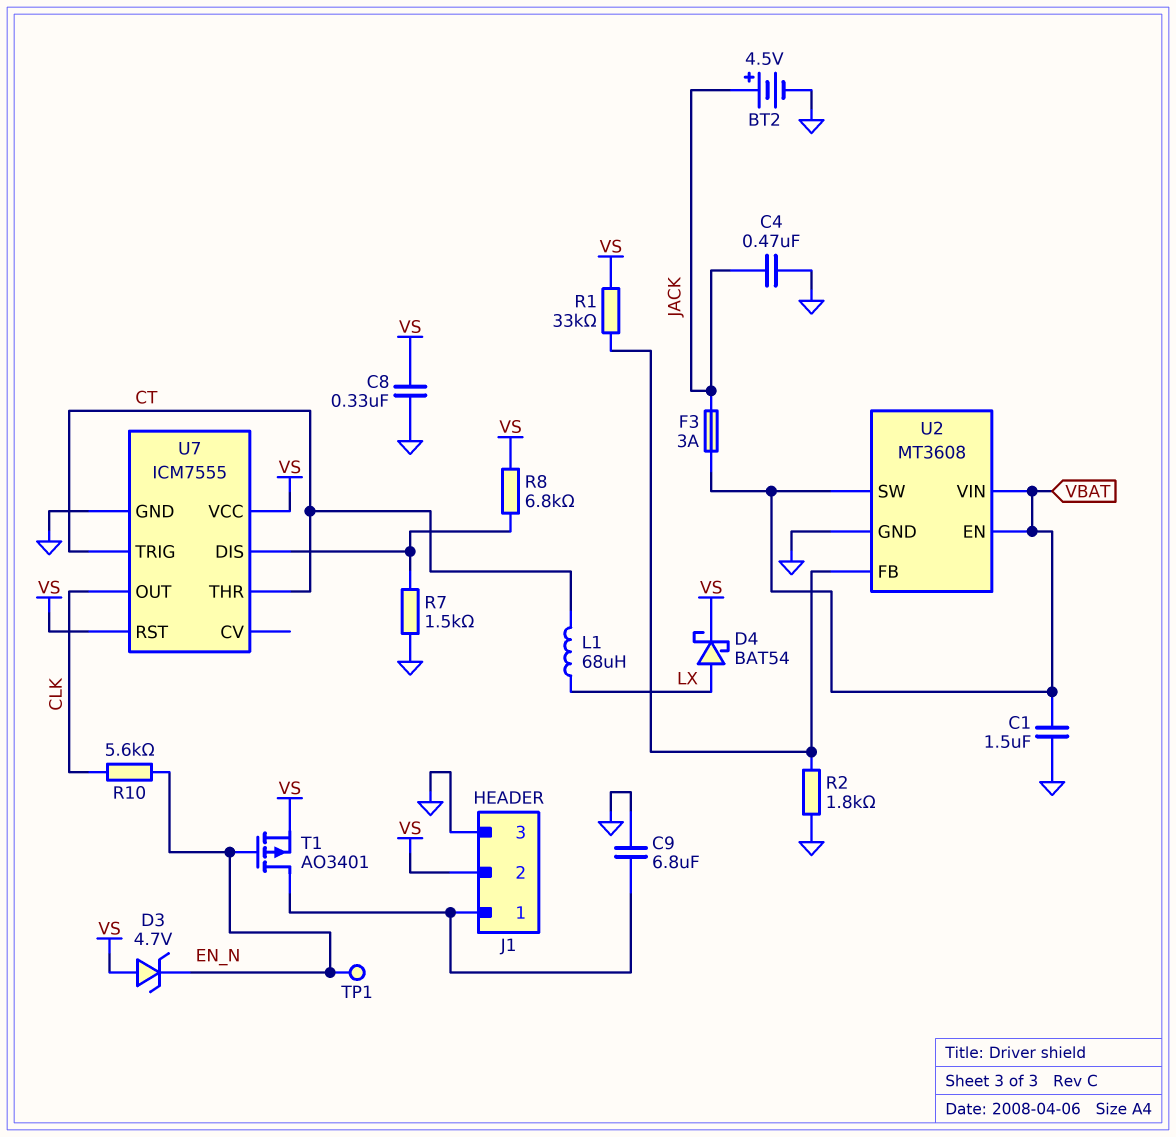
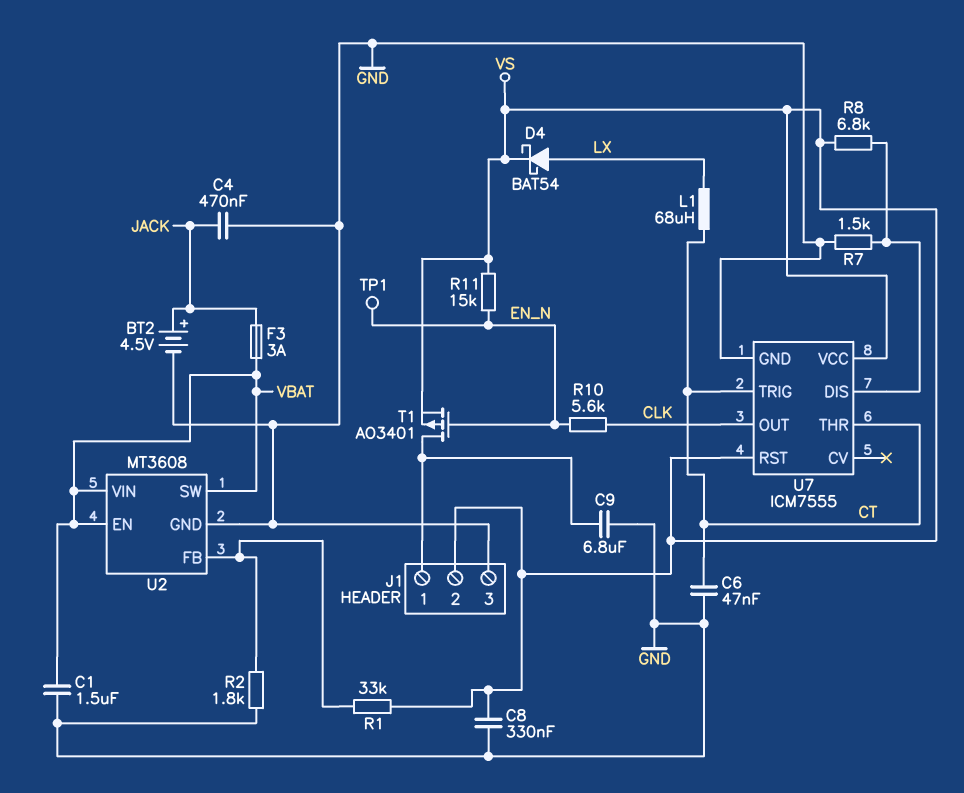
C6: none -> 47nF (CT, GND)
D3: zener 4.7V (A VS, K EN_N) -> none
R11: none -> 15k (EN_N, VS)

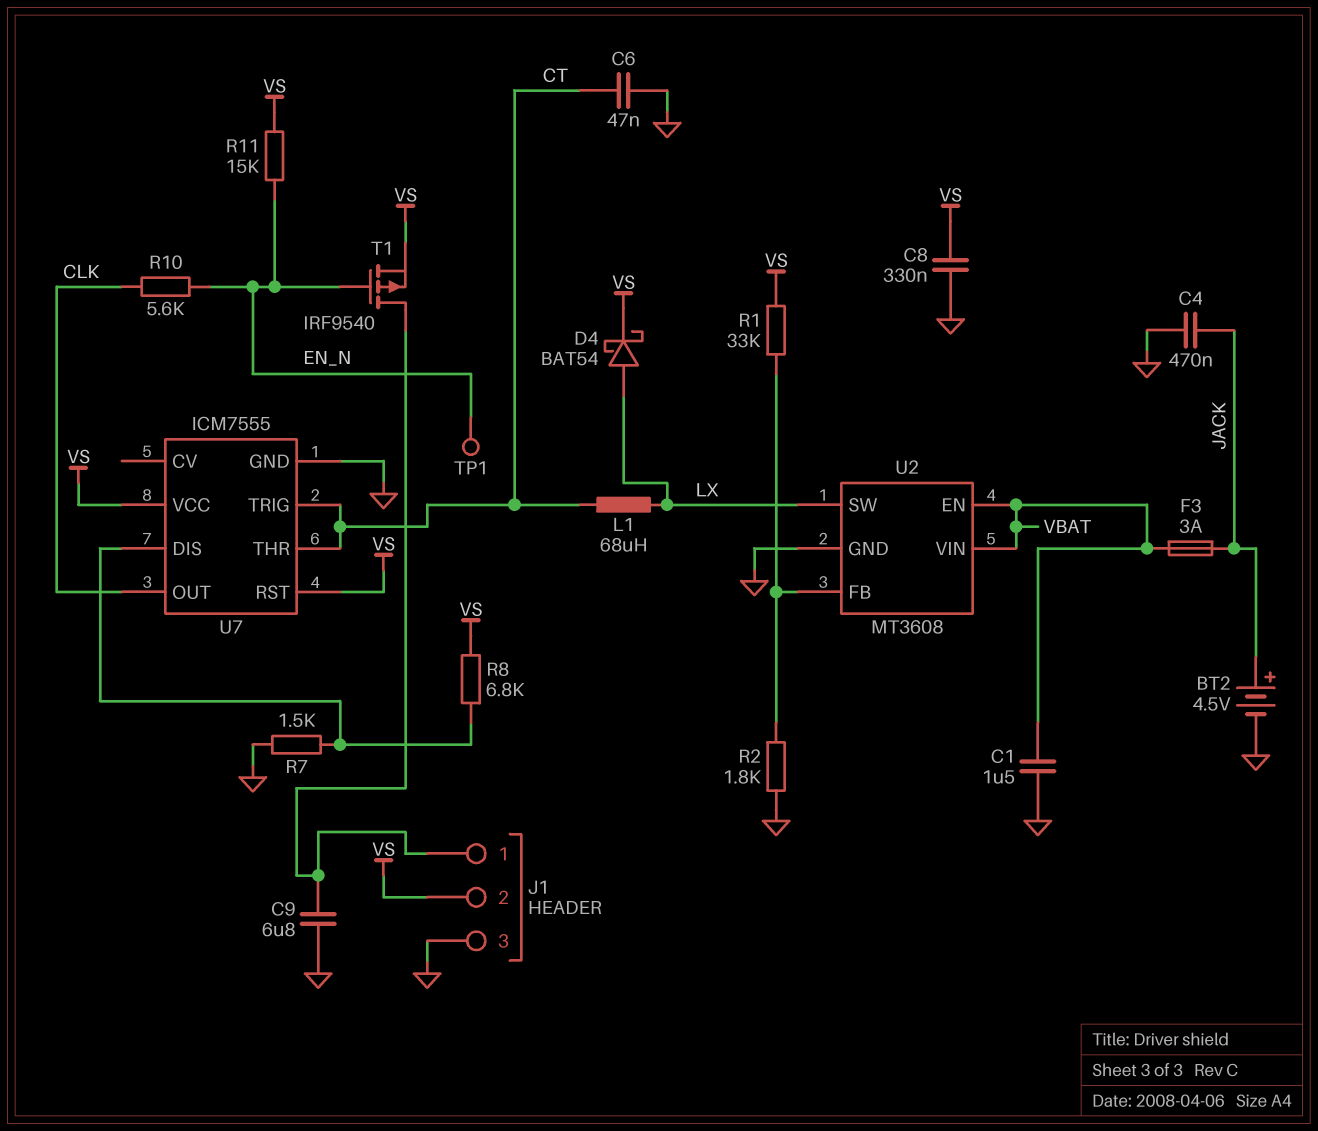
T1: PMOS AO3401 (G EN_N, D J1/1, S VS) -> PMOS IRF9540 (G EN_N, D J1/1, S VS)
U2 pin SW: VBAT -> LX

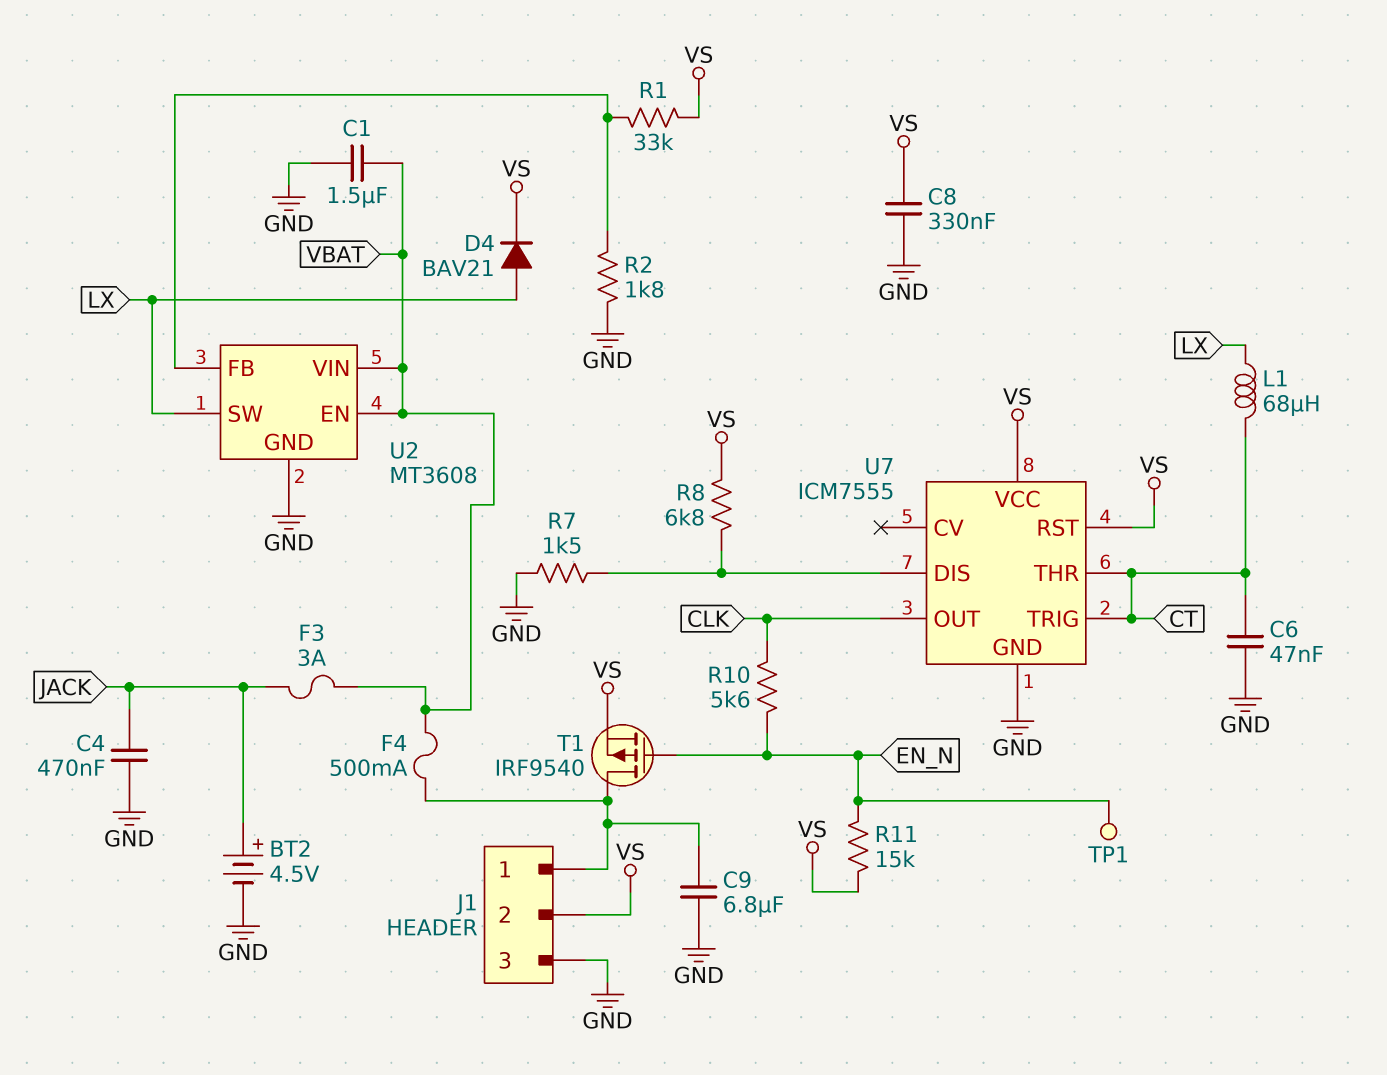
D4: schottky BAT54 (A LX, K VS) -> diode BAV21 (A LX, K VS)
F4: none -> 500mA (J1/1, VBAT)

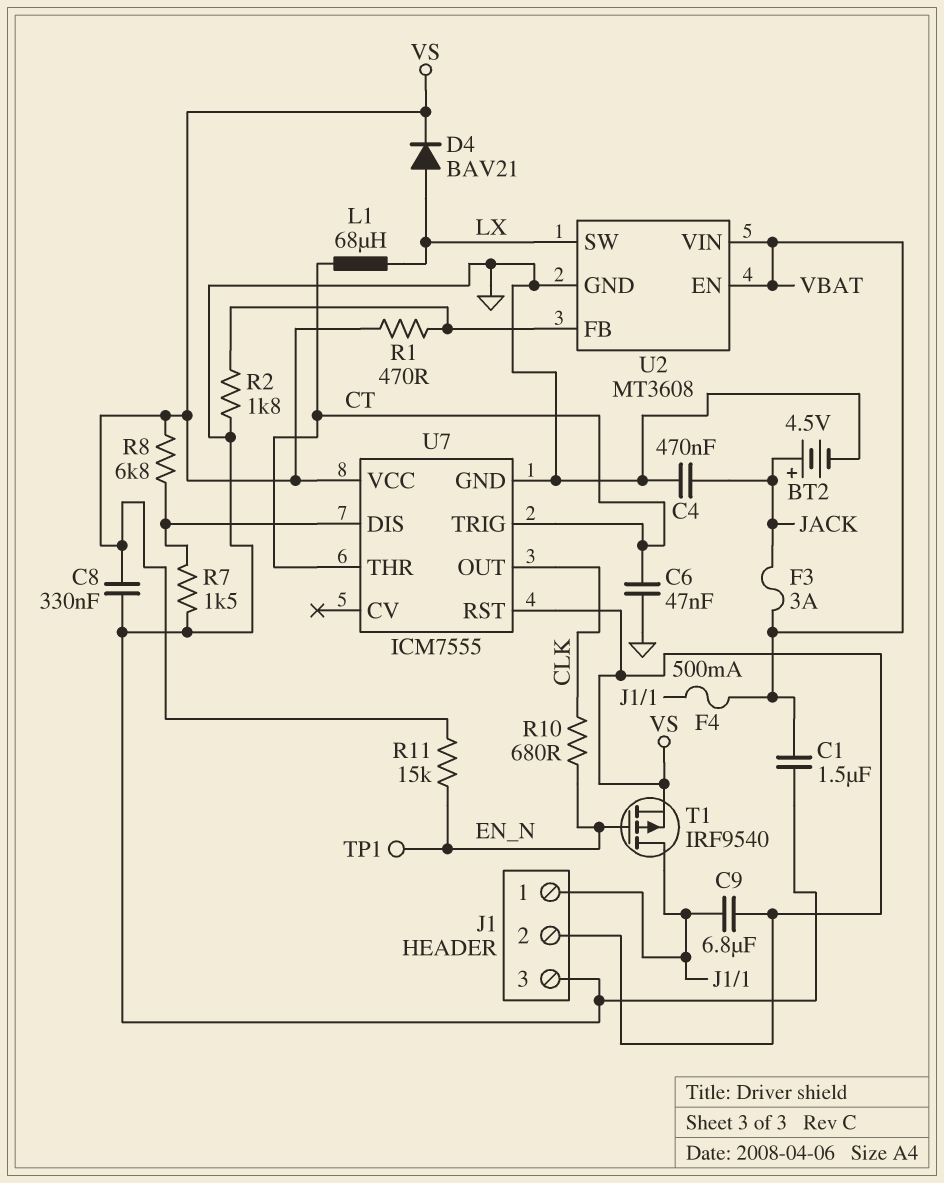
C9: 6.8uF (GND, J1/1) -> 6.8uF (J1/1, VS)
R1: 33k (U2/FB, VS) -> 470 (U2/FB, VS)
R10: 5.6k (CLK, EN_N) -> 680 (CLK, EN_N)

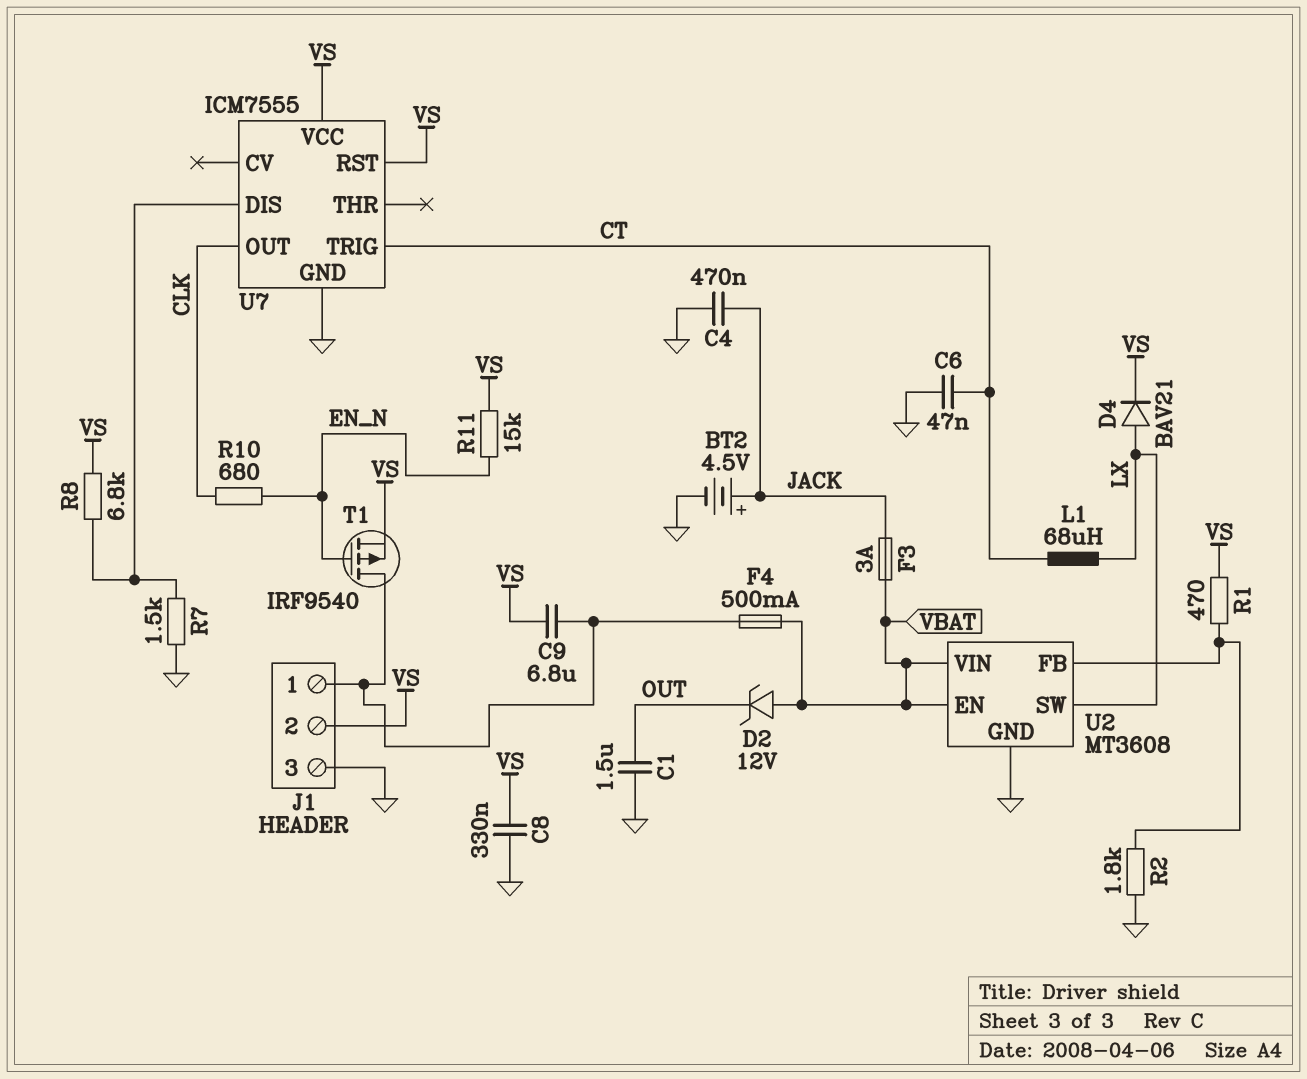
C1: 1.5uF (GND, VBAT) -> 1.5uF (GND, OUT)
D2: none -> zener 12V (A VBAT, K OUT)
TP1: test point (EN_N) -> none
U7 pin THR: CT -> none

